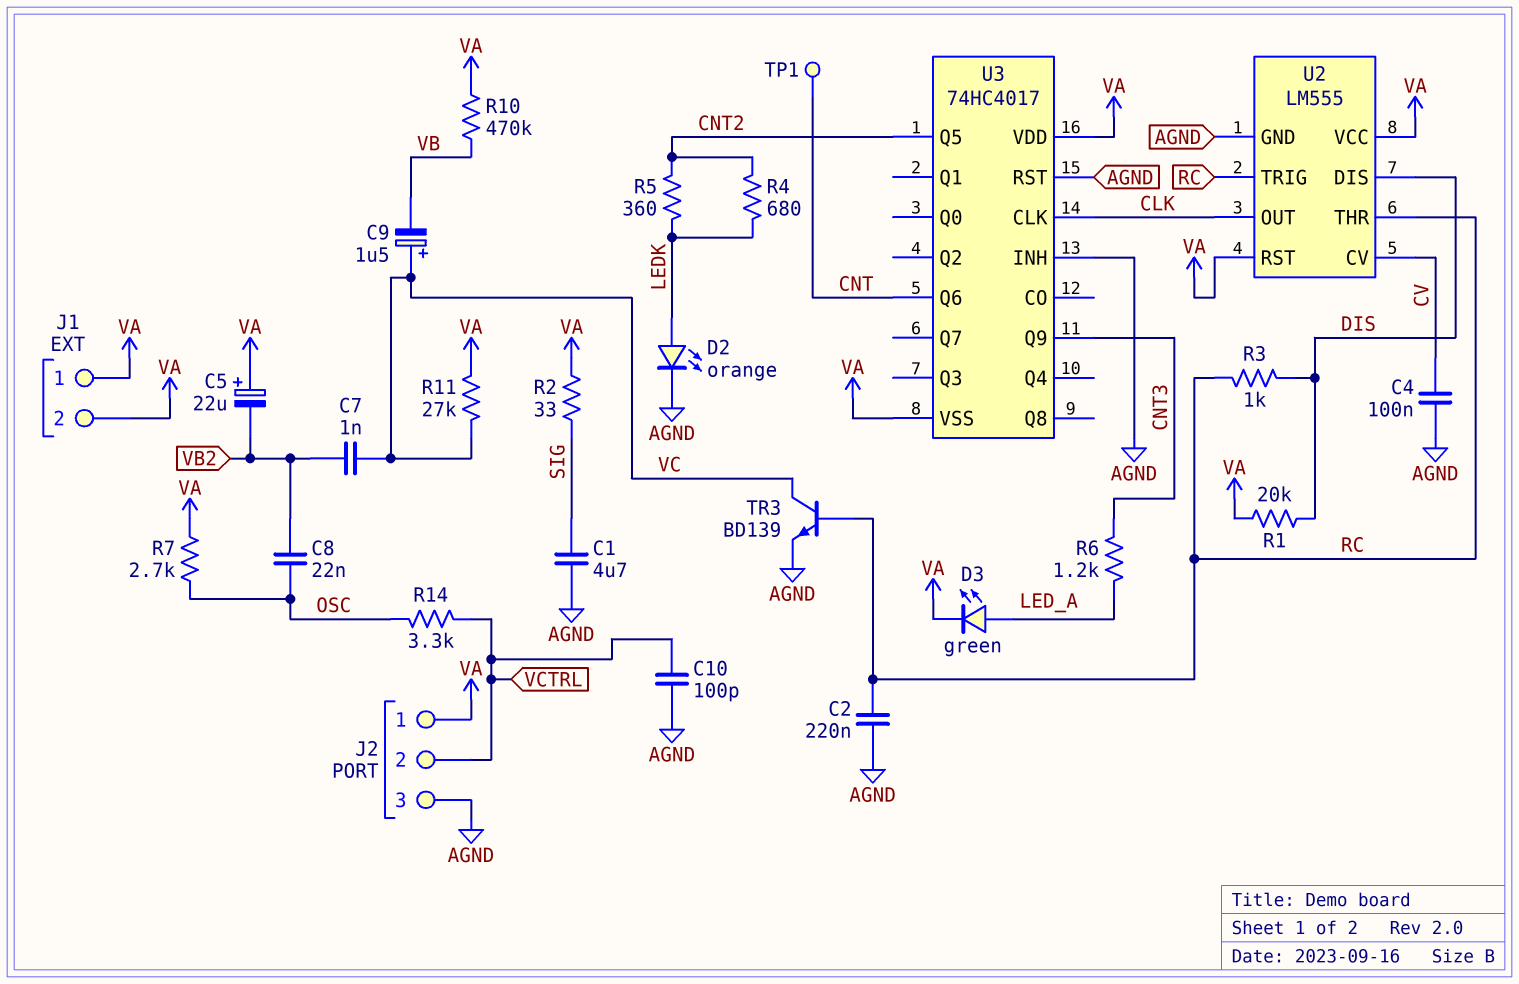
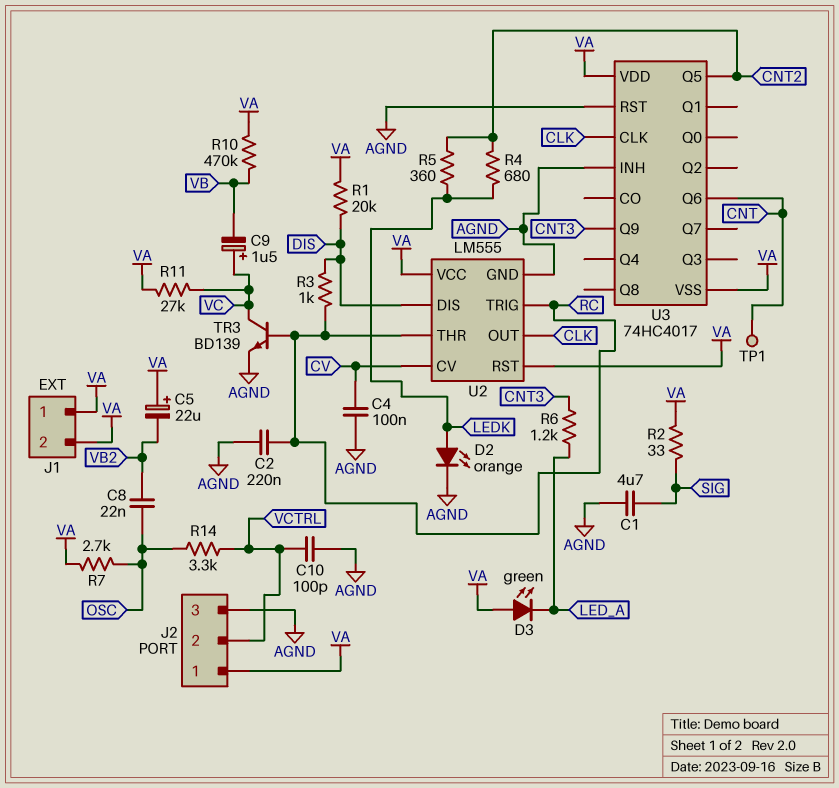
C7: 1nF (VB2, VC) -> none
D3: LED green (A LED_A, K VA) -> LED green (A VA, K LED_A)

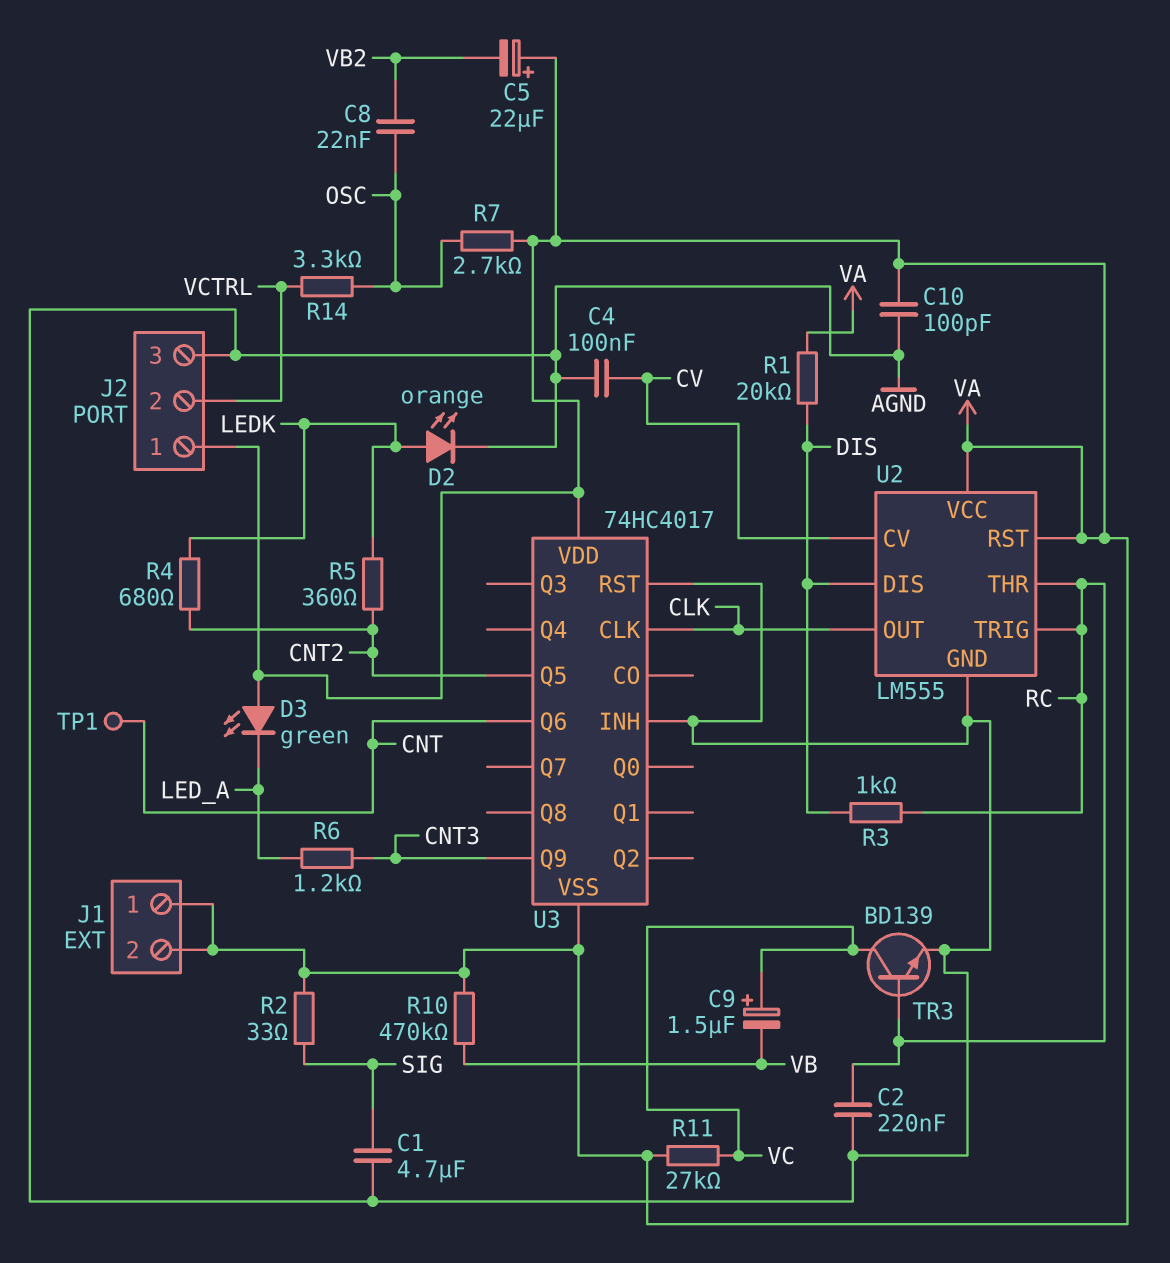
C10: 100pF (AGND, VCTRL) -> 100pF (AGND, VA)

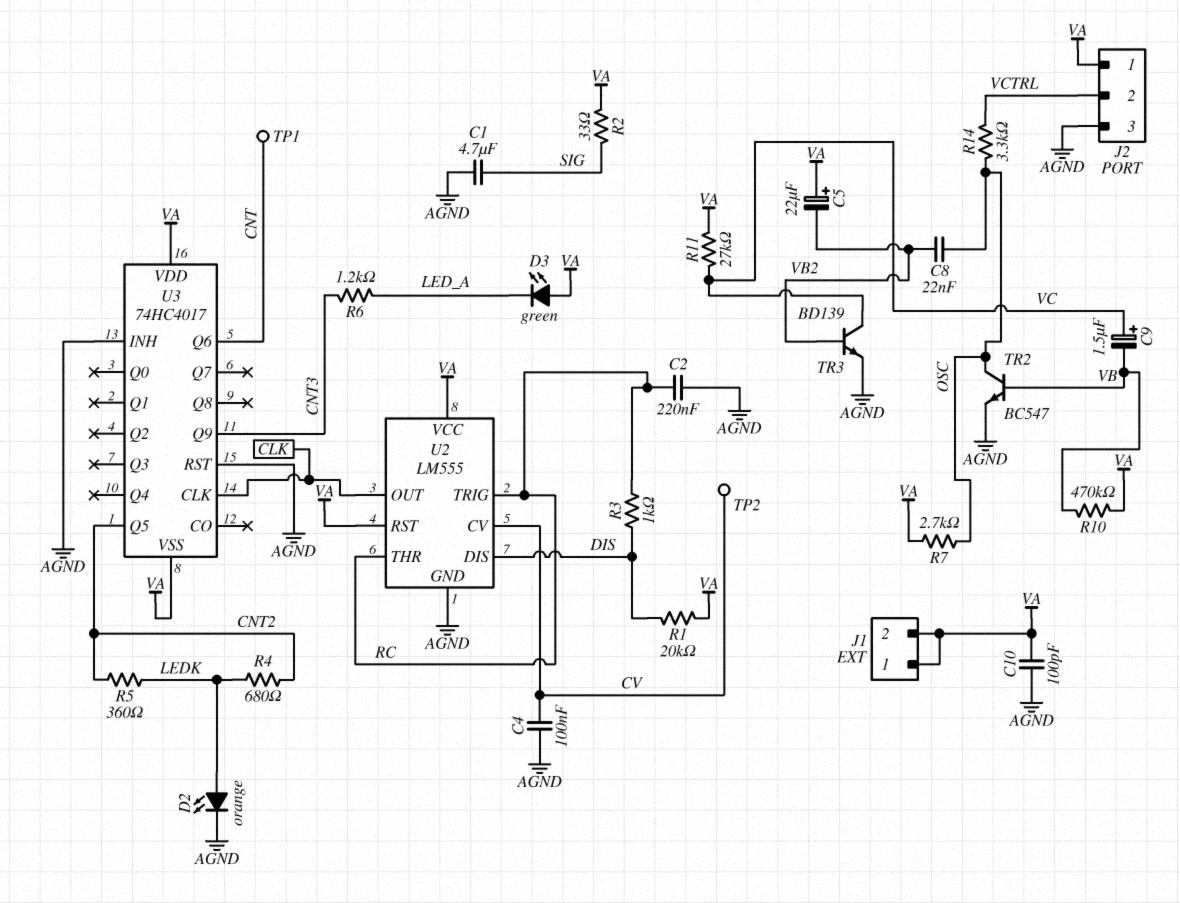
TP2: none -> test point (CV)
TR2: none -> NPN BC547 (B VB, C OSC, E AGND)
TR3: NPN BD139 (B RC, C VC, E AGND) -> NPN BD139 (B VB2, C VC, E AGND)

